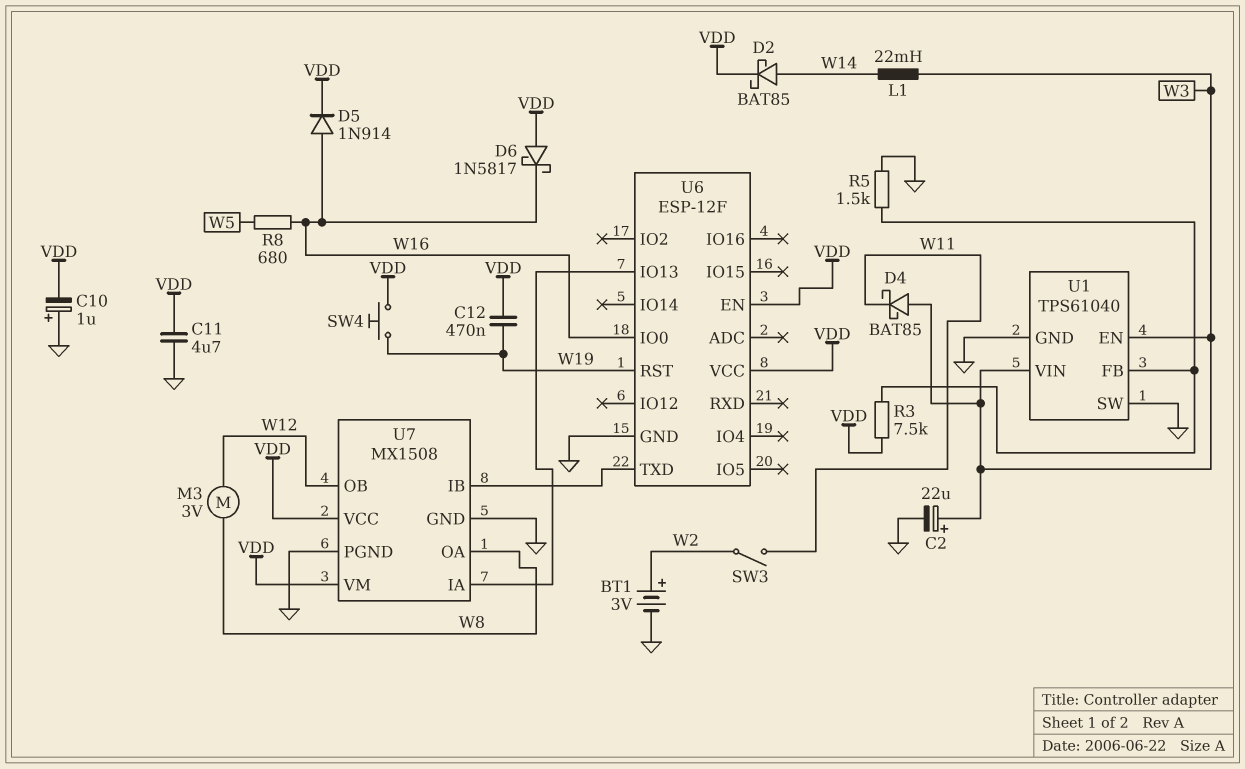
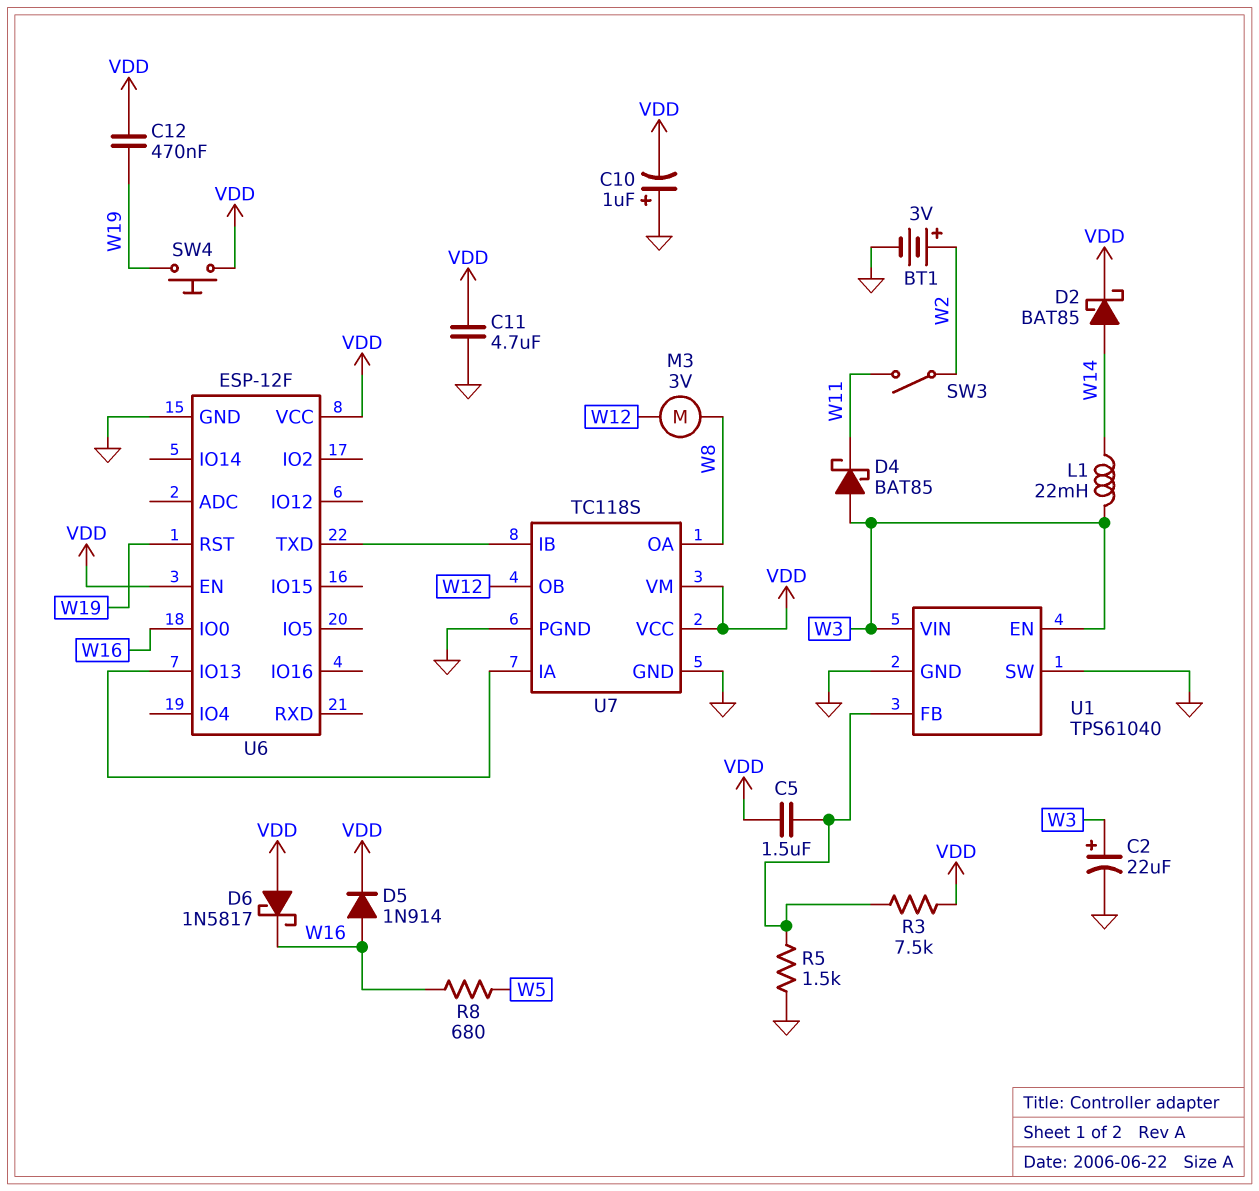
C5: none -> 1.5uF (U1/FB, VDD)
U7: MX1508 -> TC118S

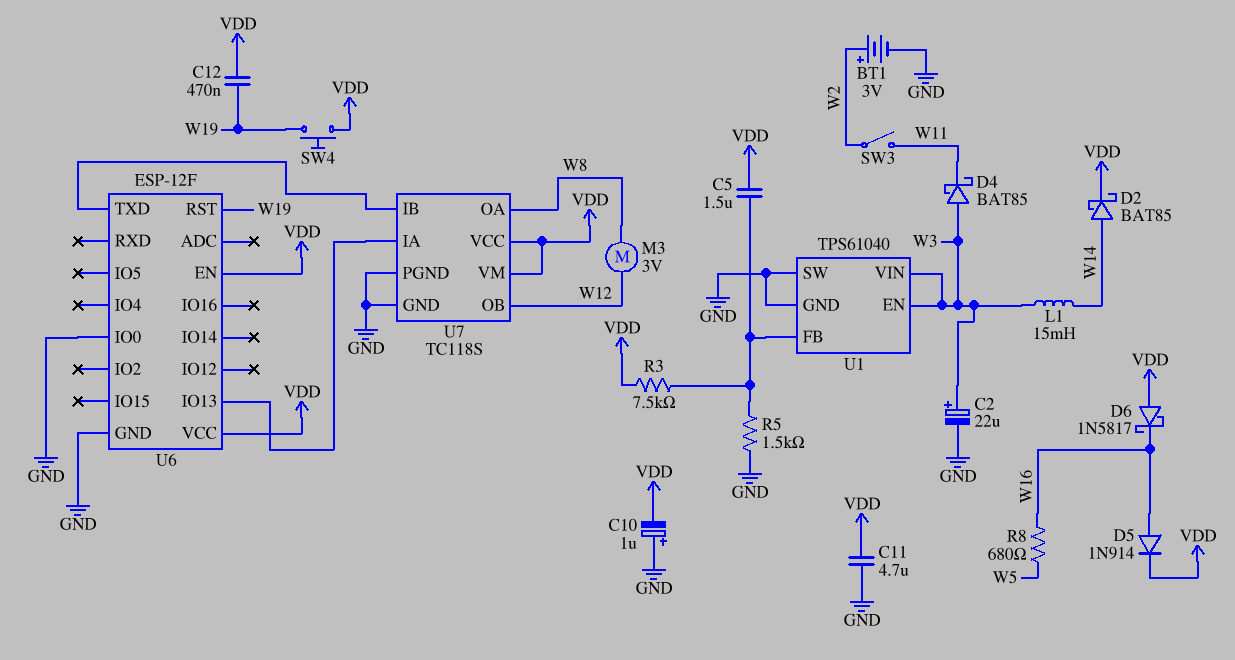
L1: 22mH (W3, W14) -> 15mH (W3, W14)
U6 pin IO0: W16 -> GND

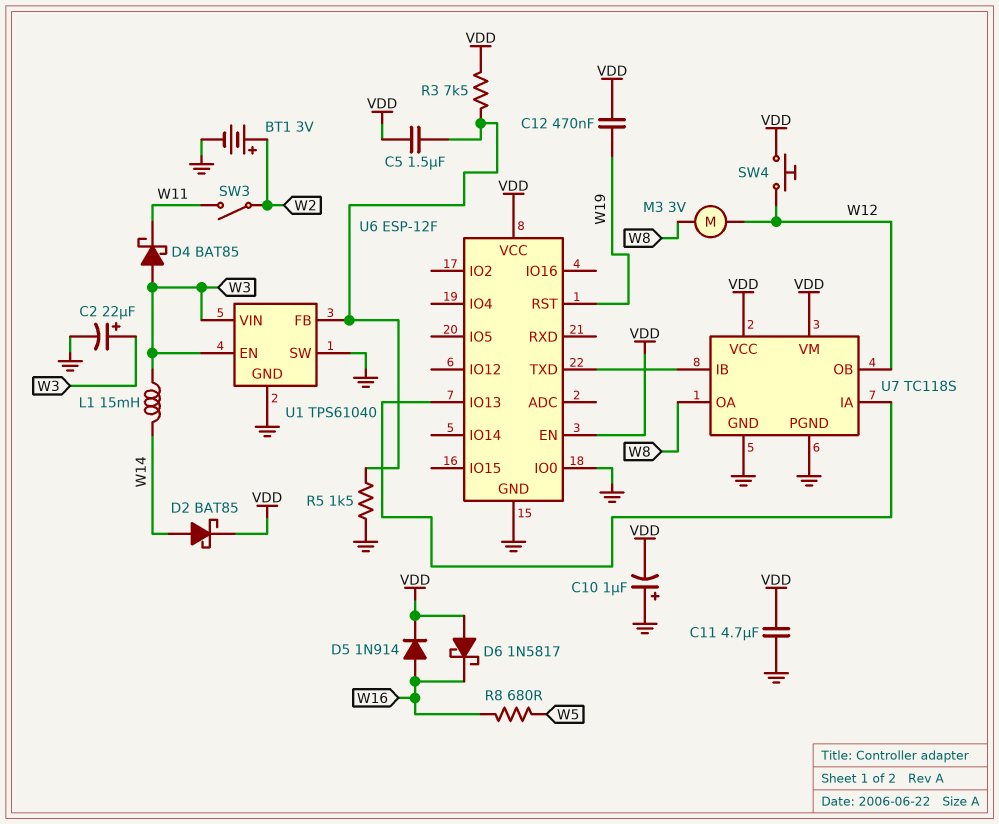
SW4: button (VDD, W19) -> button (VDD, W12)

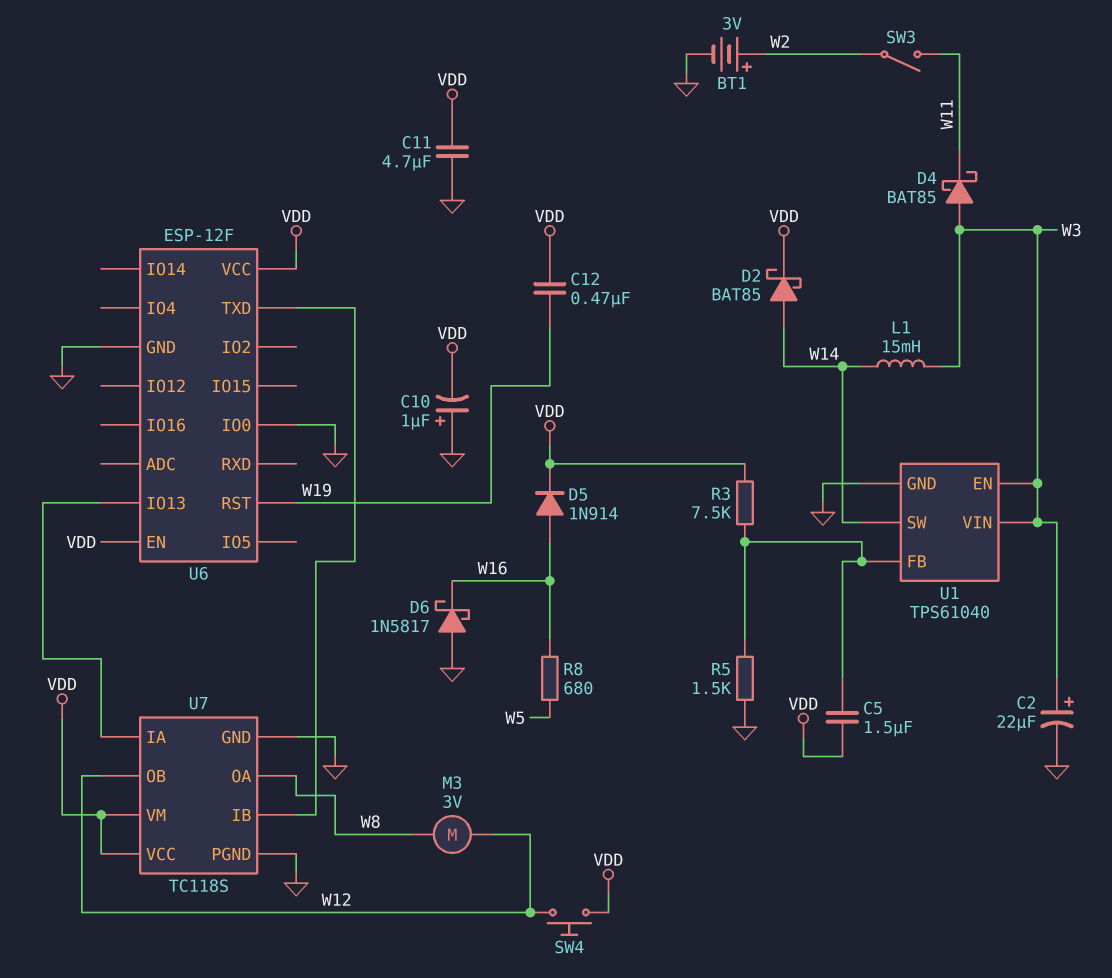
D6: schottky 1N5817 (A VDD, K W16) -> schottky 1N5817 (A GND, K W16)
U1 pin SW: GND -> W14

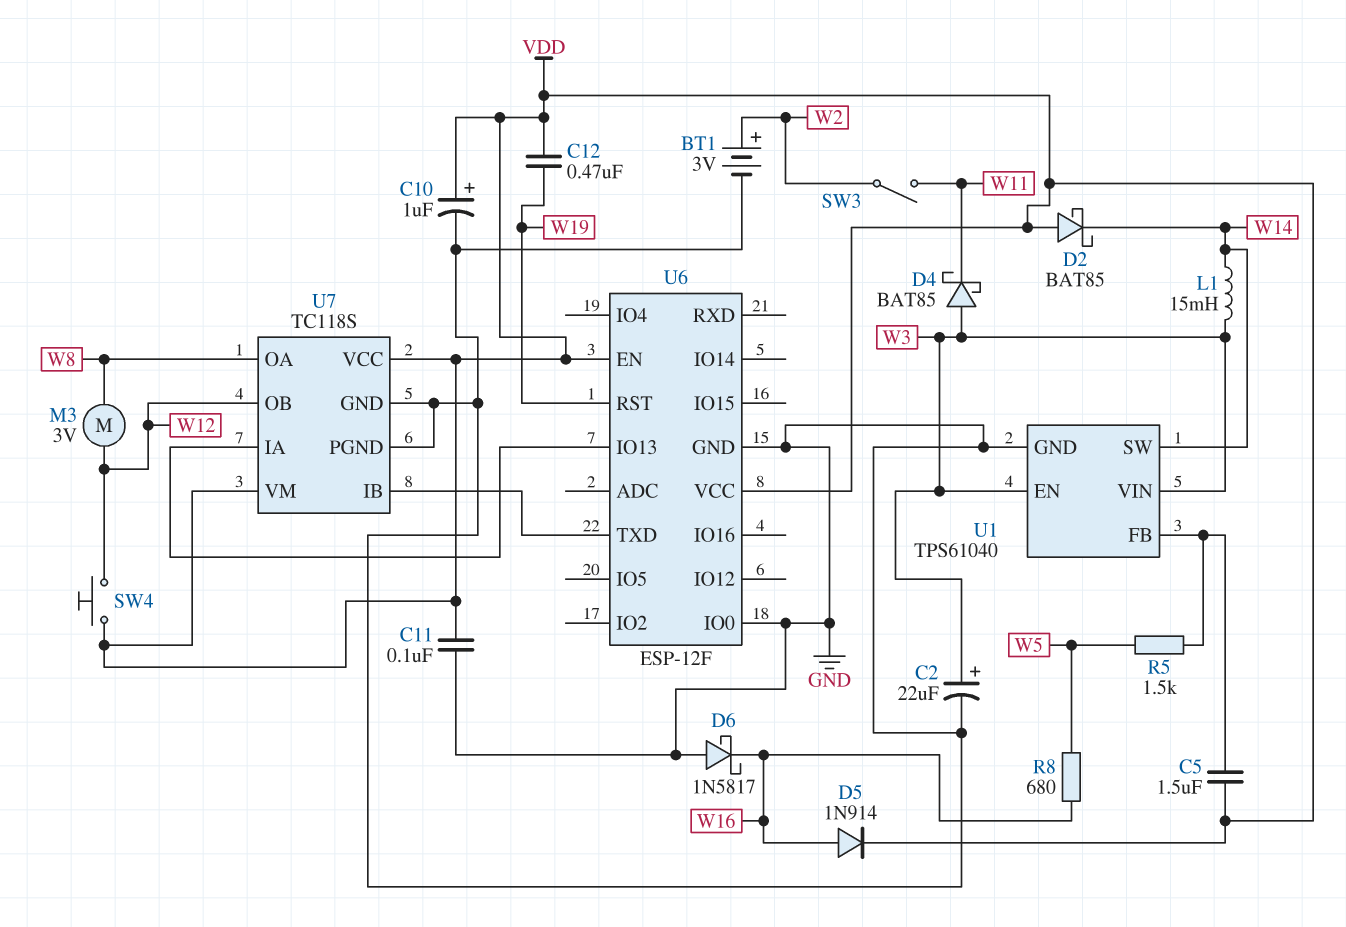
C10: 1uF (plus GND, minus VDD) -> 1uF (plus VDD, minus GND)
C11: 4.7uF (GND, VDD) -> 100nF (GND, VDD)
D2: schottky BAT85 (A W14, K VDD) -> schottky BAT85 (A VDD, K W14)
R3: 7.5k (U1/FB, VDD) -> none
R5: 1.5k (GND, U1/FB) -> 1.5k (U1/FB, W5)

